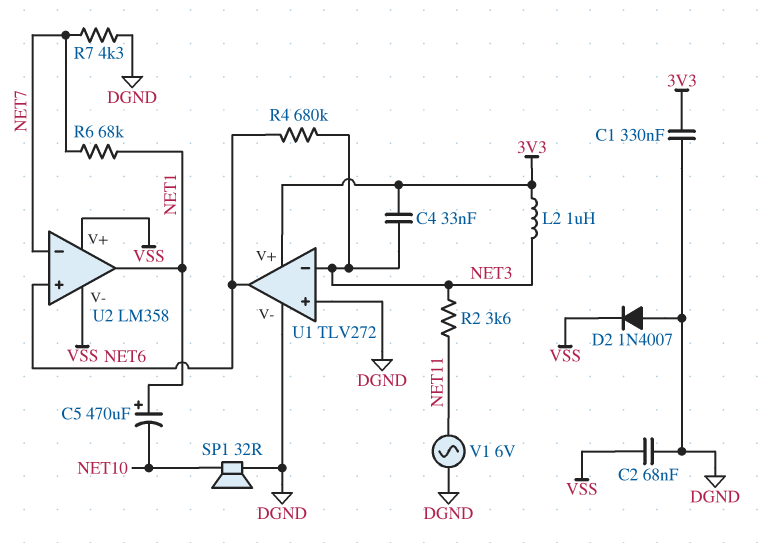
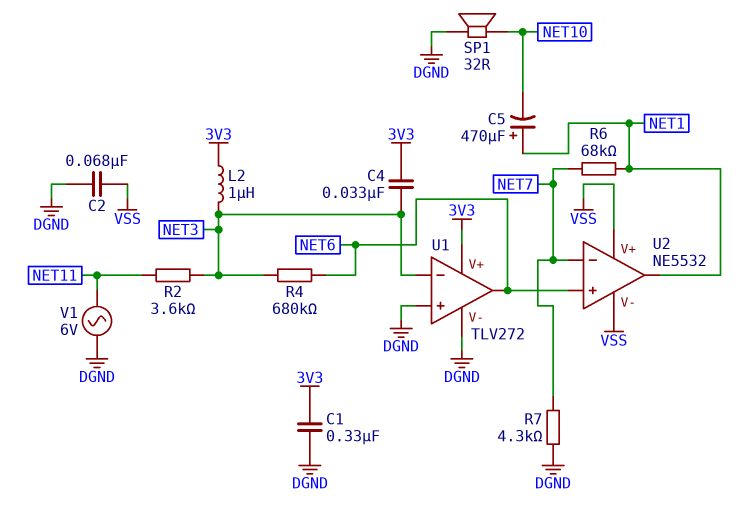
D2: diode 1N4007 (A DGND, K VSS) -> none
U2: LM358 -> NE5532

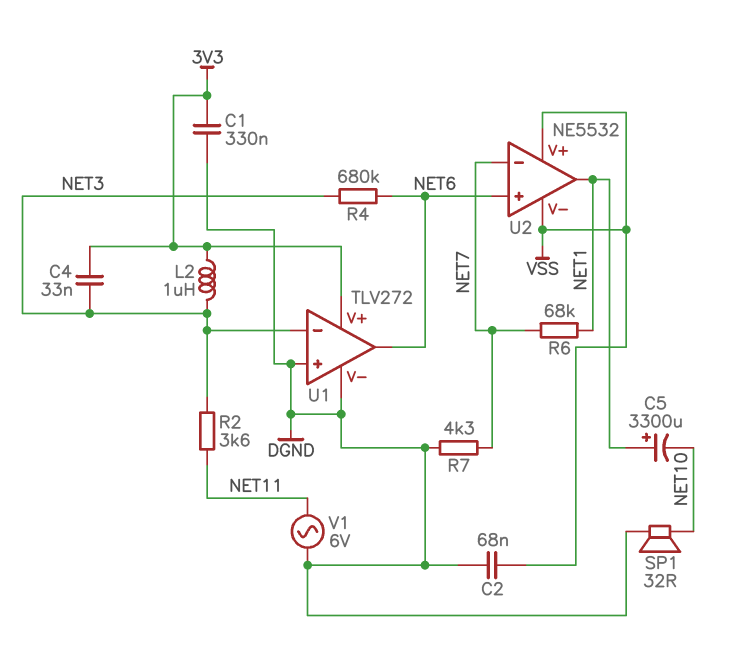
C5: 470uF (plus NET1, minus NET10) -> 3300uF (plus NET1, minus NET10)

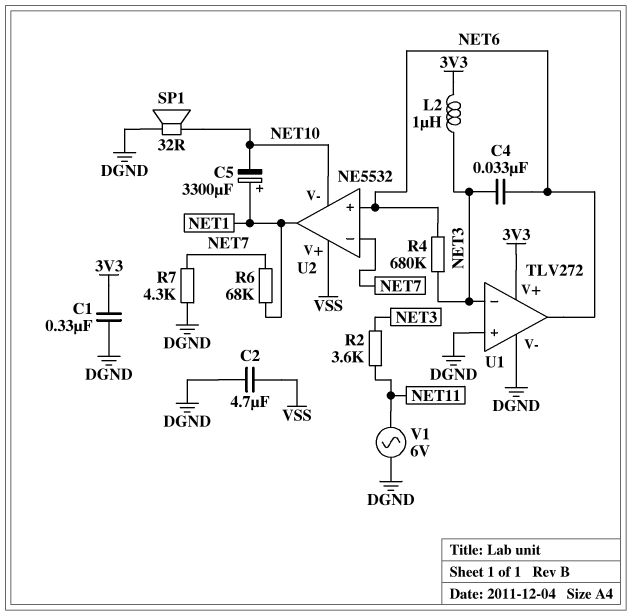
C2: 68nF (DGND, VSS) -> 4.7uF (DGND, VSS)
C4: 33nF (3V3, NET3) -> 33nF (NET3, NET6)
U2 pin V-: VSS -> NET10

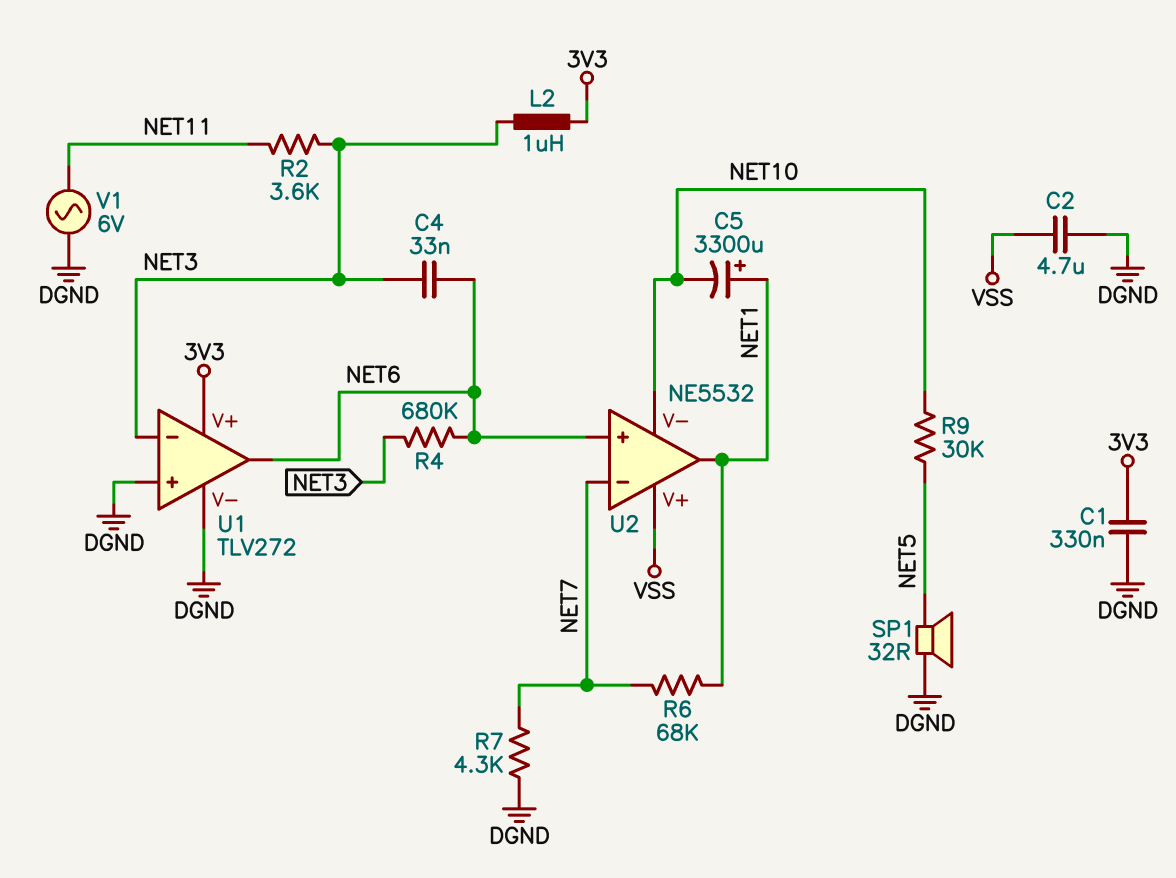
R9: none -> 30k (NET5, NET10)
SP1: speaker 32R (DGND, NET10) -> speaker 32R (DGND, NET5)

